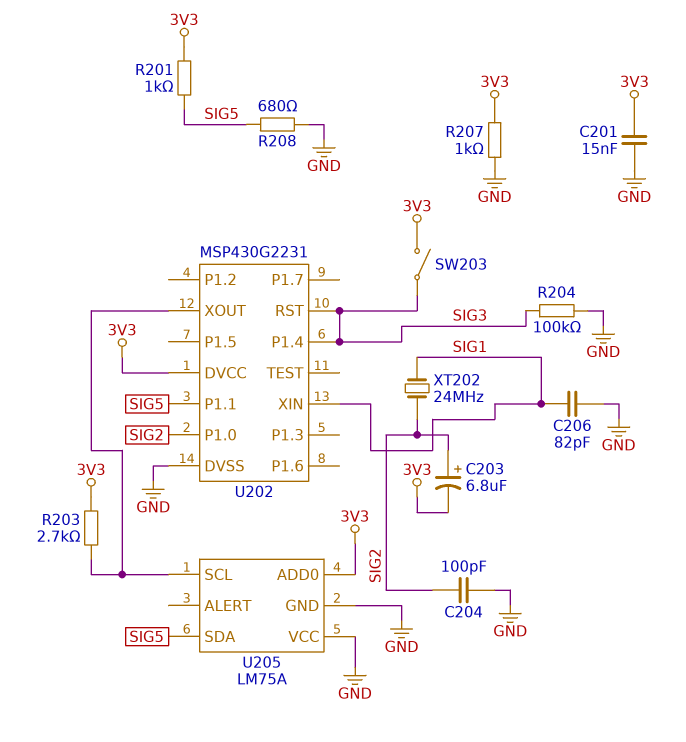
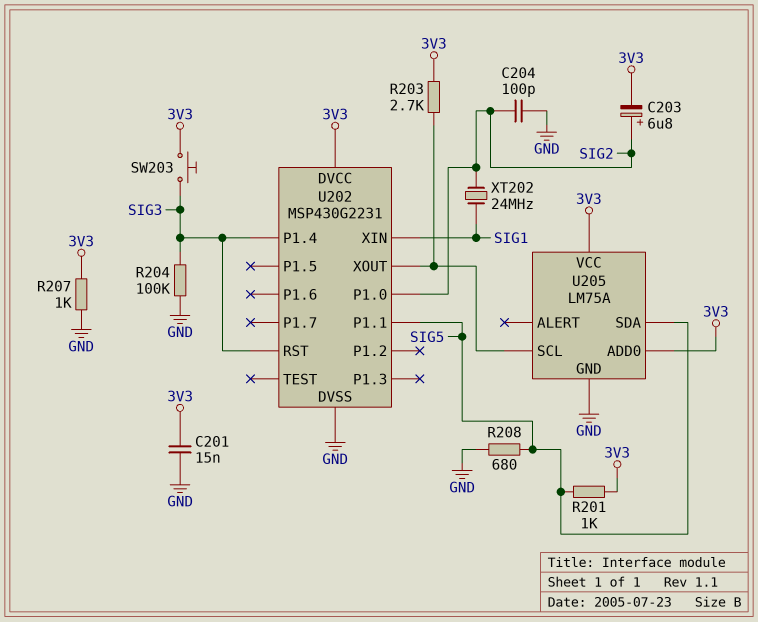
C206: 82pF (GND, SIG1) -> none
SW203: switch (3V3, SIG3) -> button (3V3, SIG3)
U205 pin VCC: GND -> 3V3

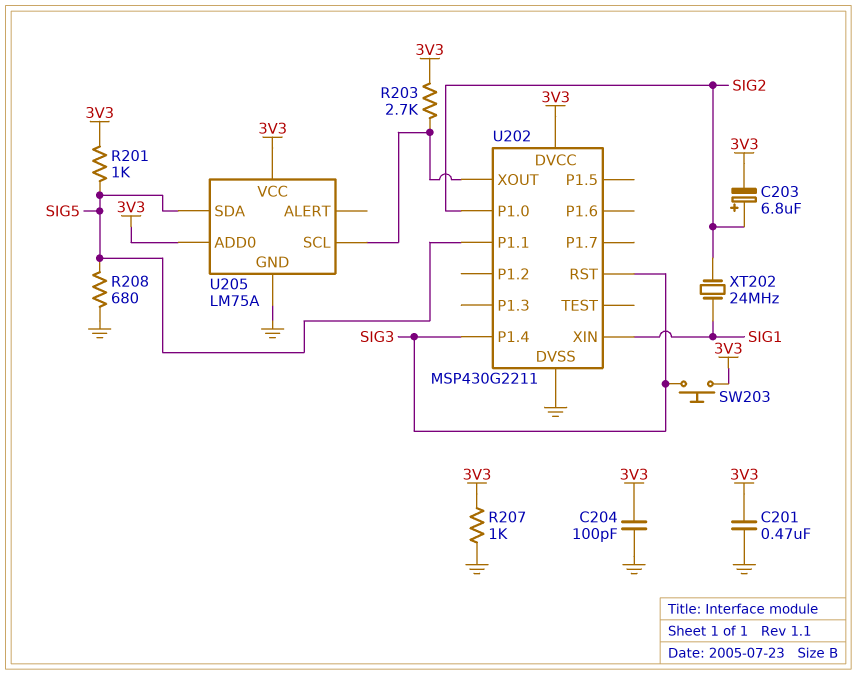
C201: 15nF (3V3, GND) -> 470nF (3V3, GND)
C204: 100pF (GND, SIG2) -> 100pF (3V3, GND)
R204: 100k (GND, SIG3) -> none
U202: MSP430G2231 -> MSP430G2211

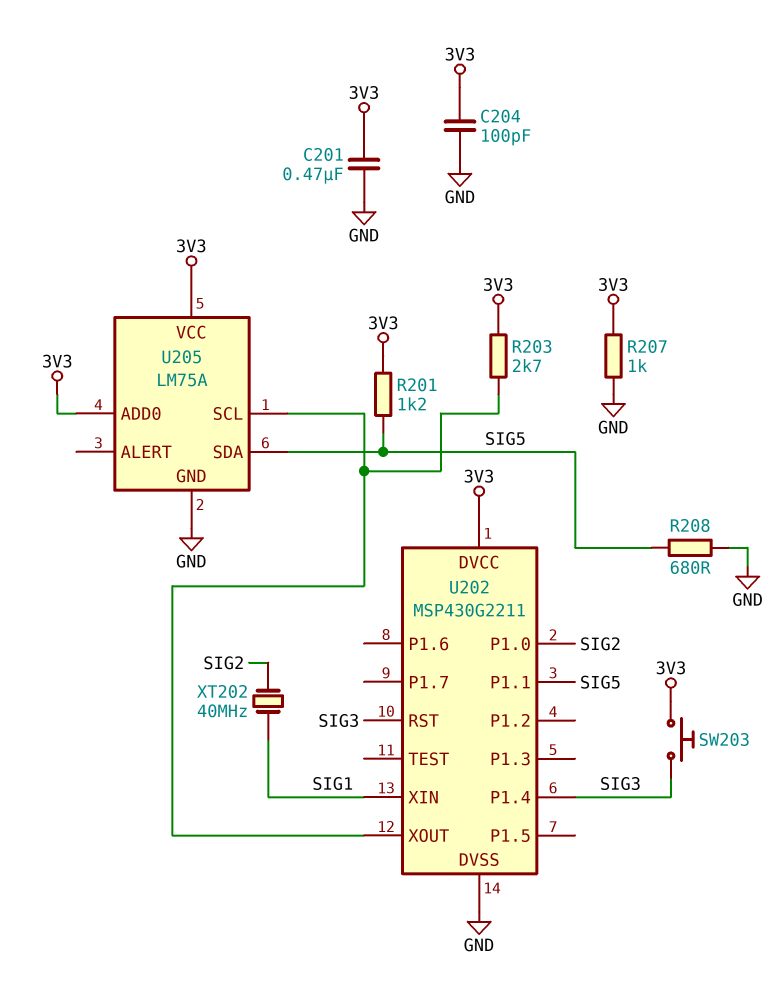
C203: 6.8uF (plus SIG2, minus 3V3) -> none
R201: 1k (3V3, SIG5) -> 1.2k (3V3, SIG5)
XT202: 24MHz (SIG1, SIG2) -> 40MHz (SIG1, SIG2)

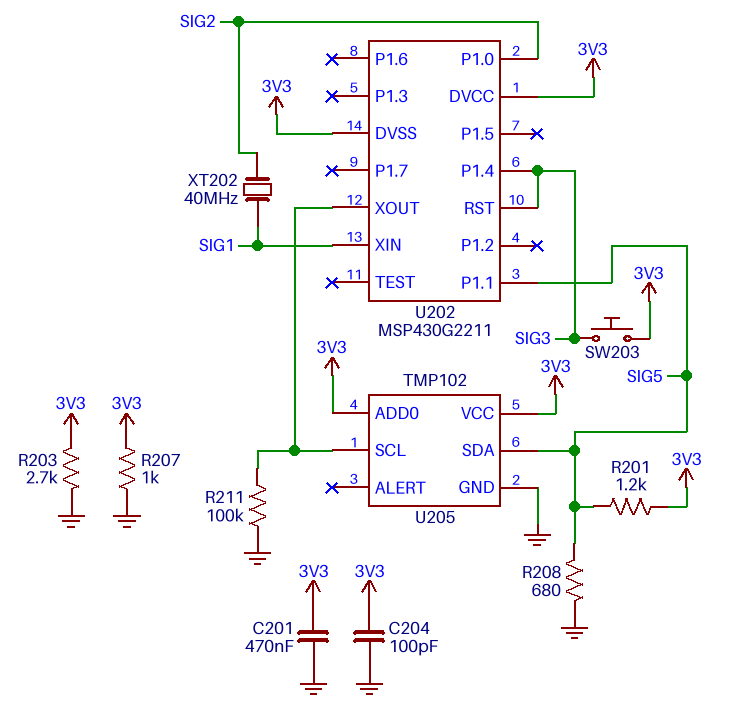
R203: 2.7k (3V3, U202/XOUT) -> 2.7k (3V3, GND)
R211: none -> 100k (GND, U202/XOUT)
U202 pin DVSS: GND -> 3V3
U205: LM75A -> TMP102

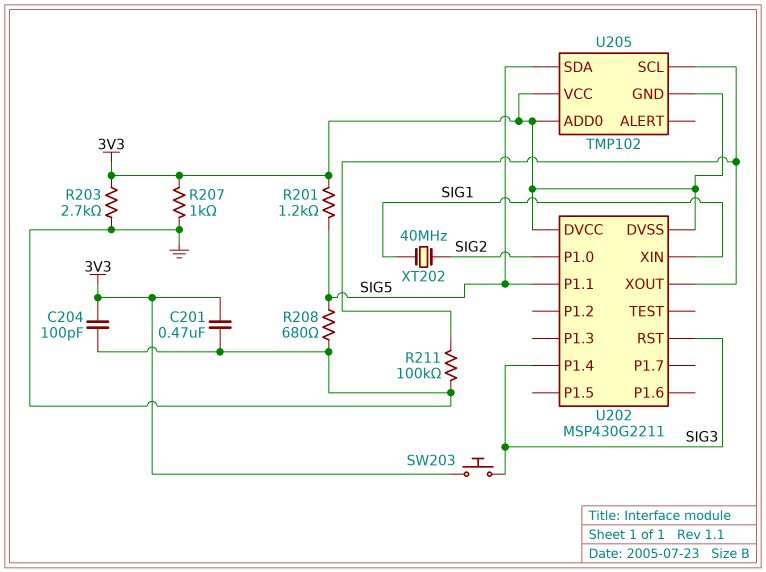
U205 pin GND: GND -> 3V3

